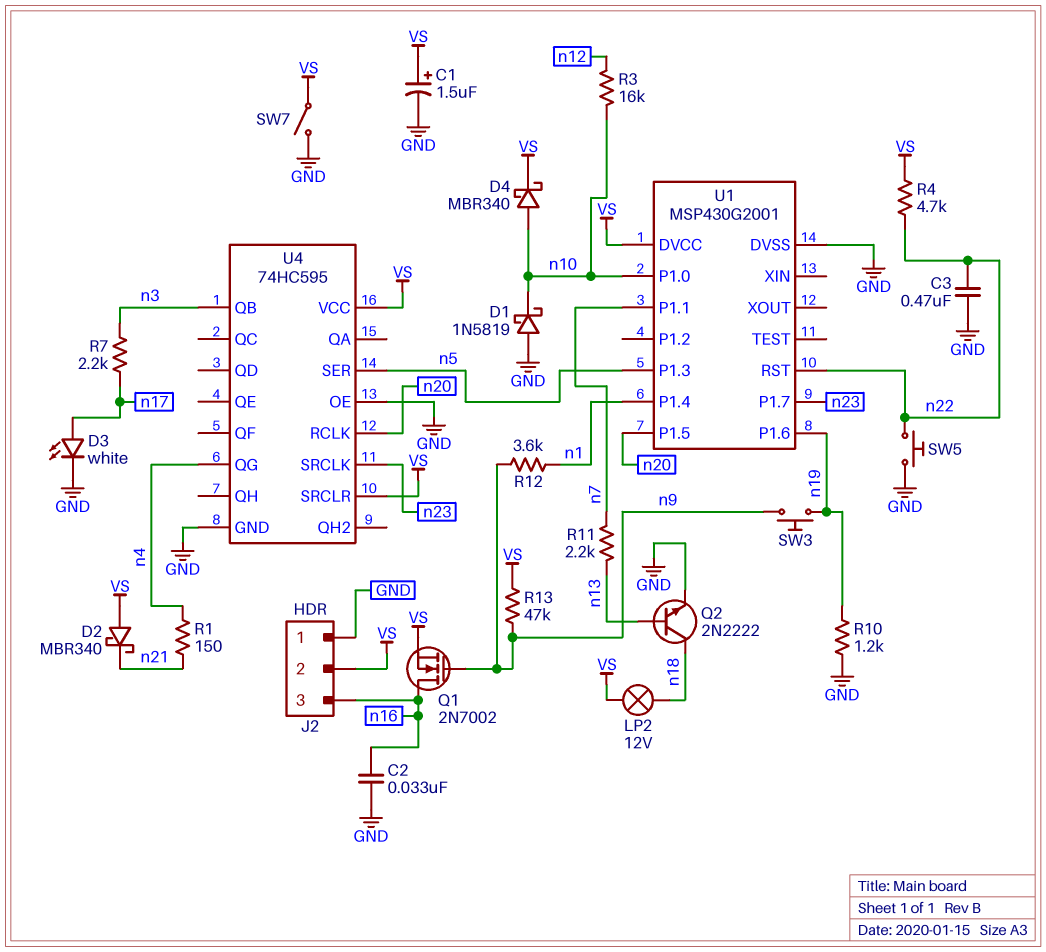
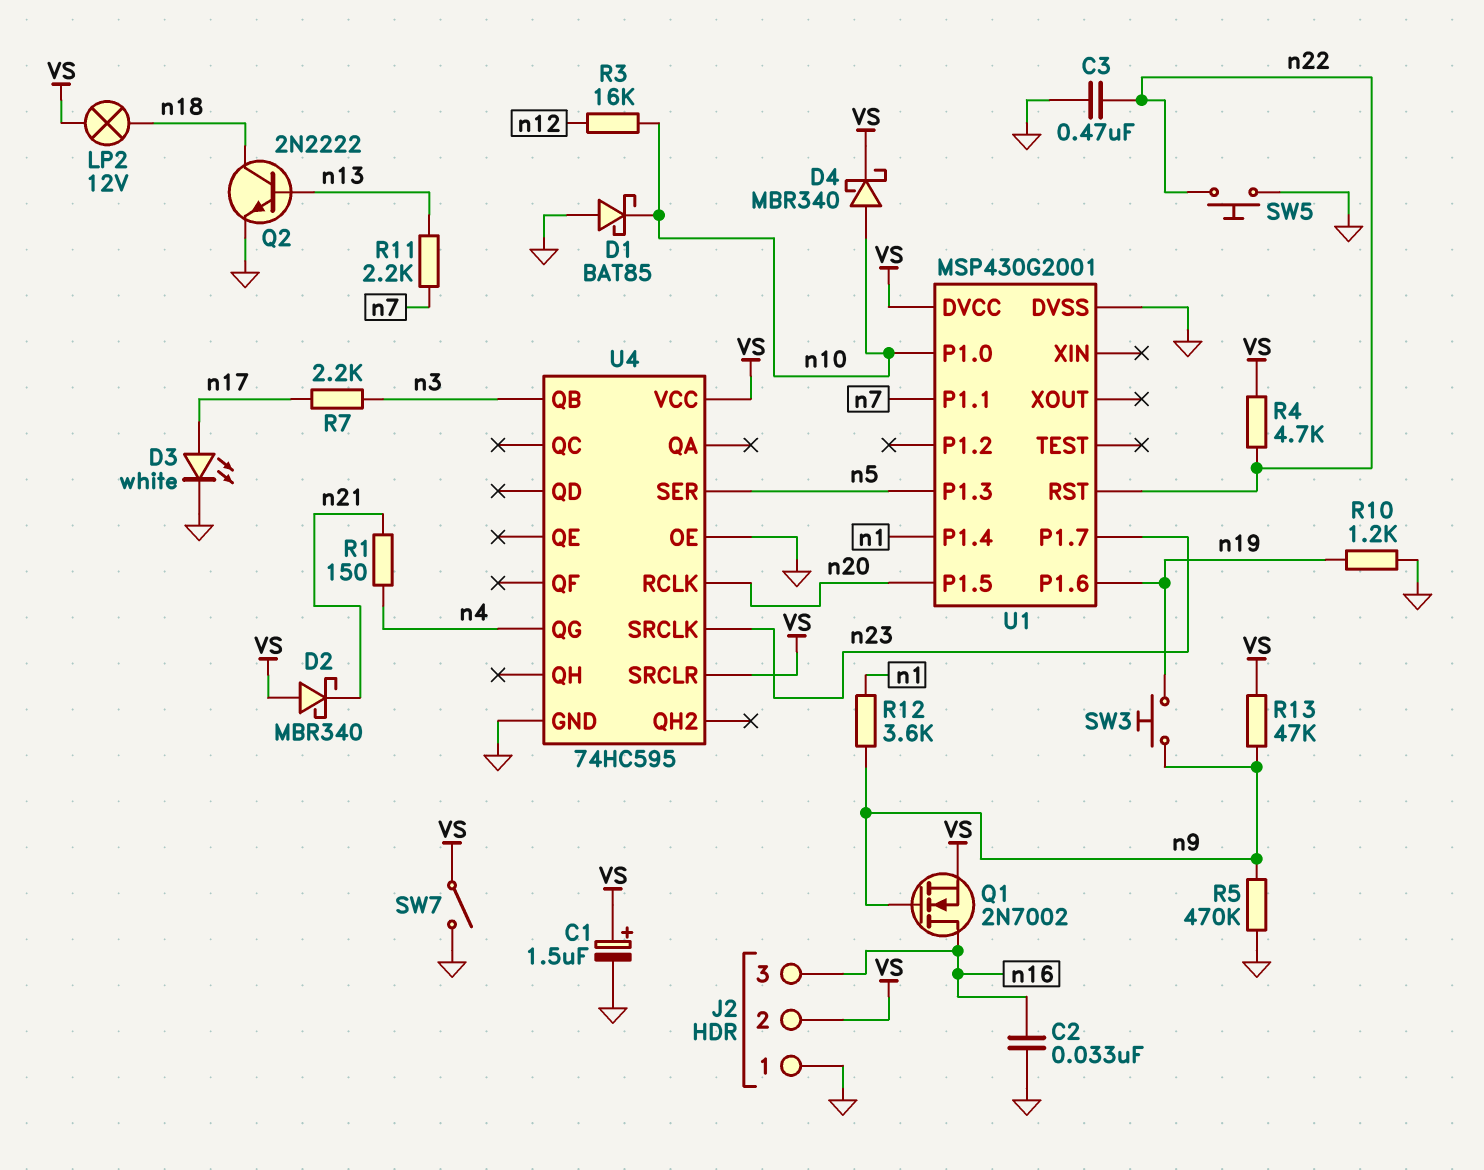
D1: schottky 1N5819 (A GND, K n10) -> schottky BAT85 (A GND, K n10)
R5: none -> 470k (GND, n9)

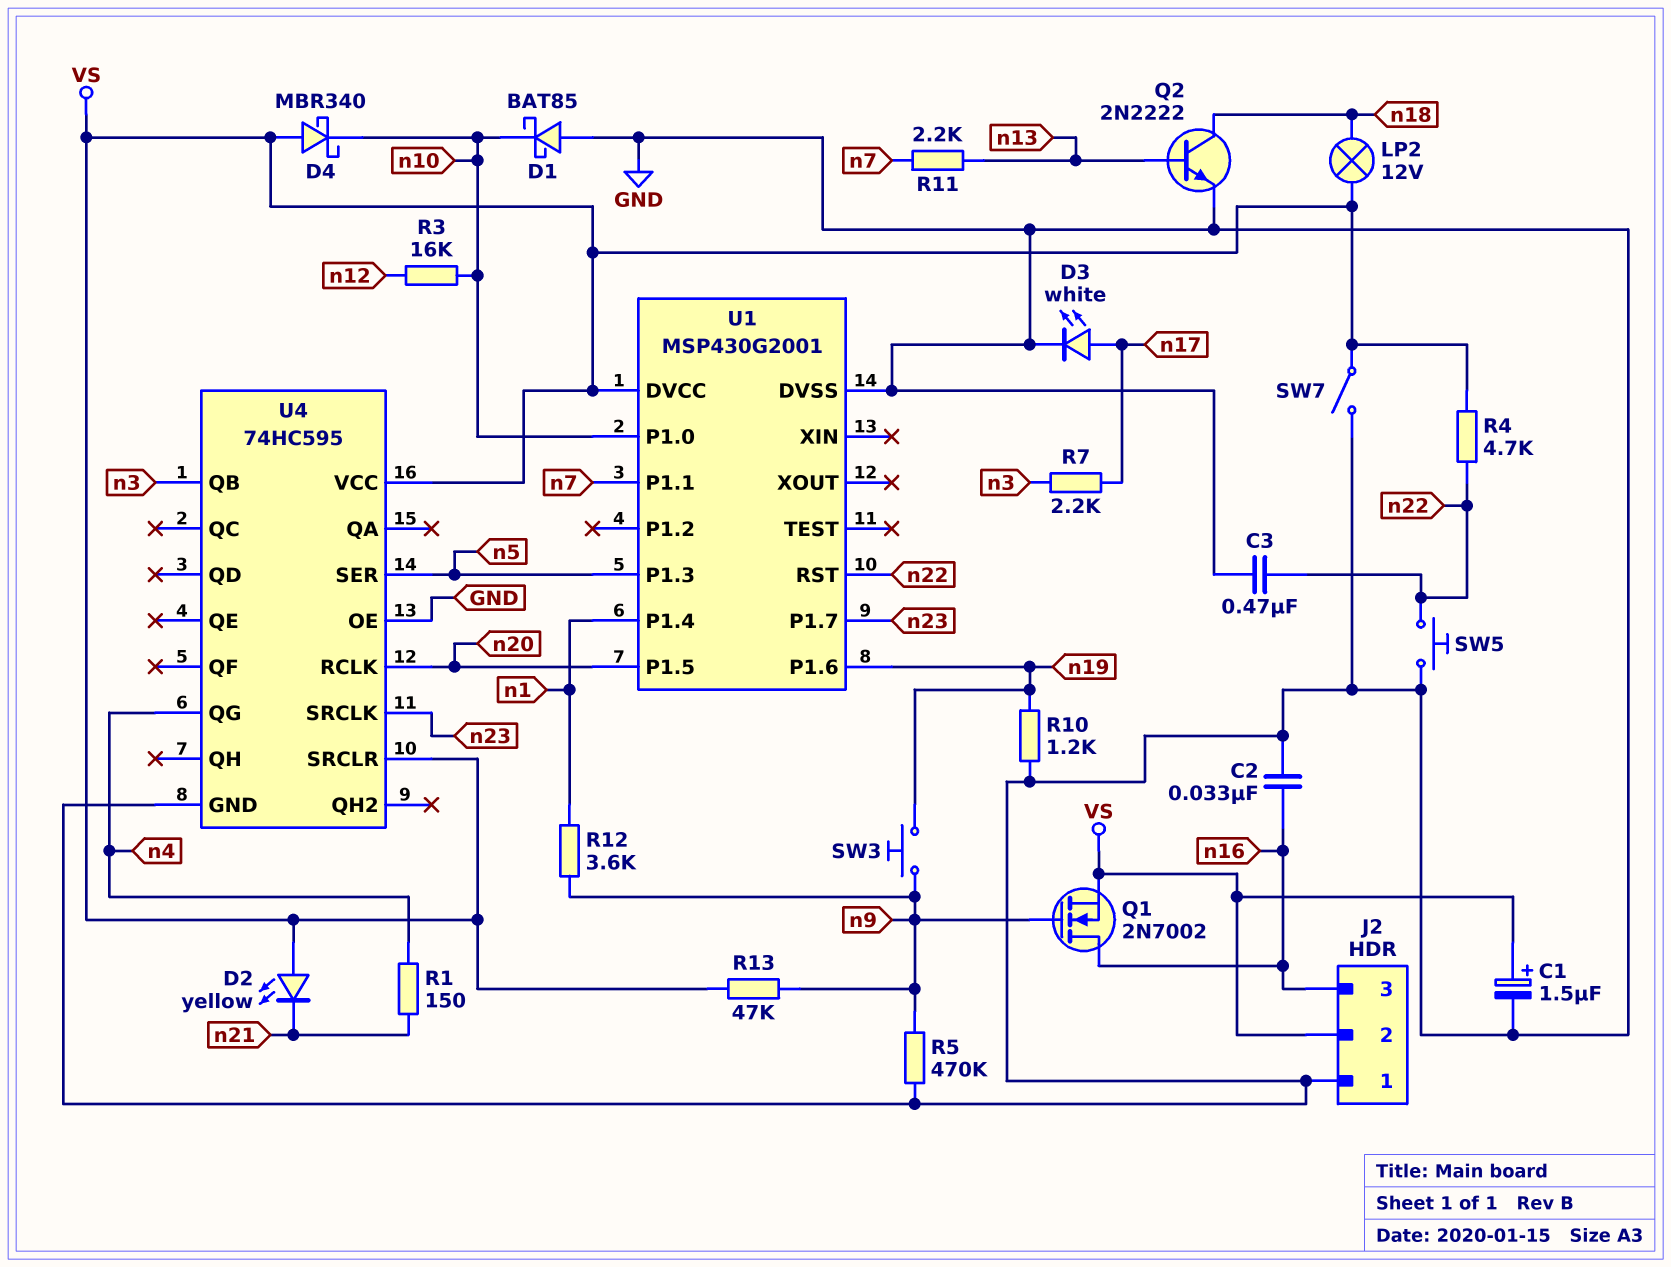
D2: schottky MBR340 (A VS, K n21) -> LED yellow (A VS, K n21)
D4: schottky MBR340 (A n10, K VS) -> schottky MBR340 (A VS, K n10)

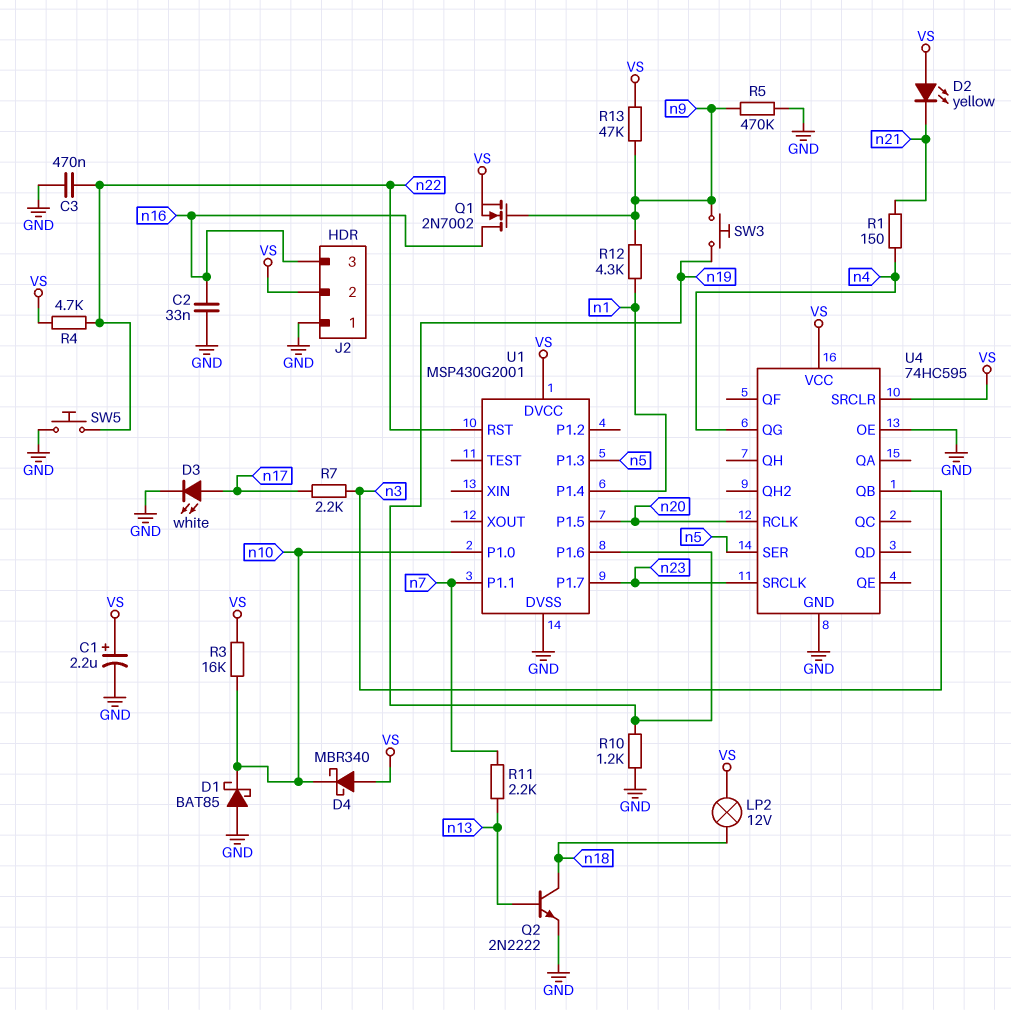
C1: 1.5uF (plus VS, minus GND) -> 2.2uF (plus VS, minus GND)
R3: 16k (n10, n12) -> 16k (VS, n10)
R12: 3.6k (n1, n9) -> 4.3k (n1, n9)
SW7: switch (GND, VS) -> none

